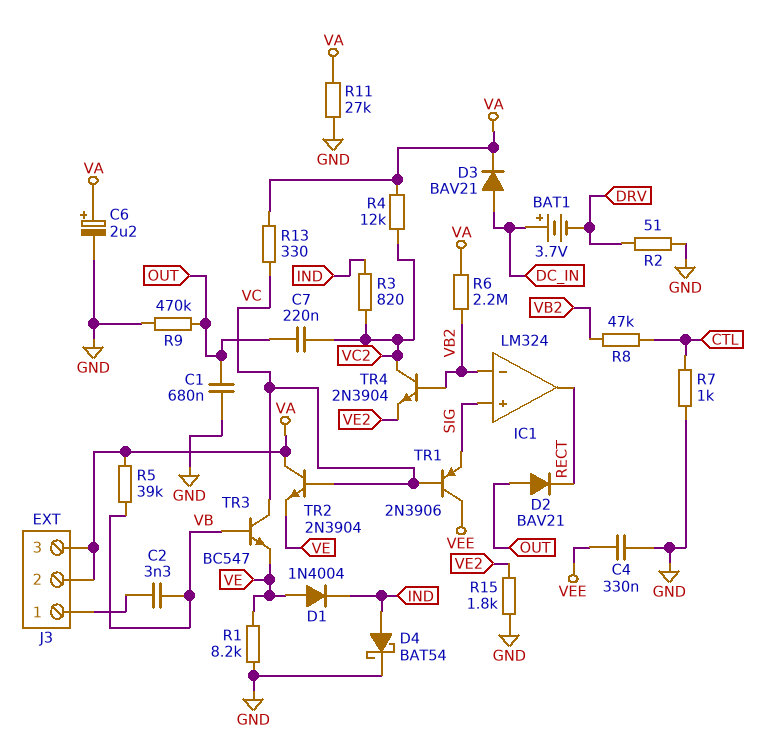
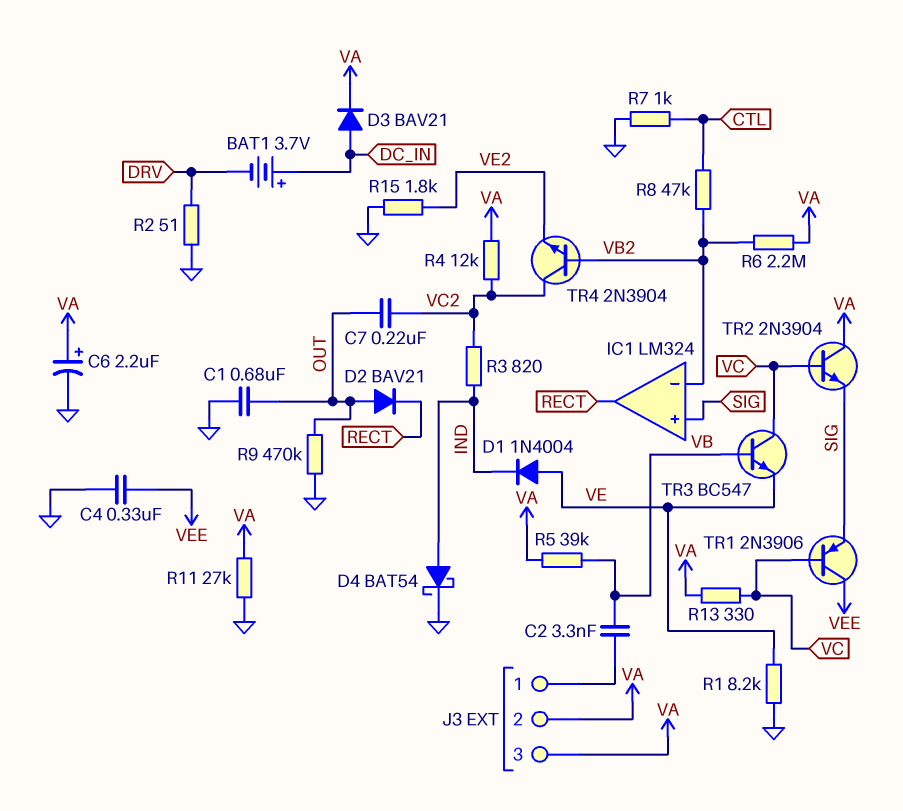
TR2: NPN 2N3904 (B VC, C VA, E VE) -> NPN 2N3904 (B VC, C VA, E SIG)

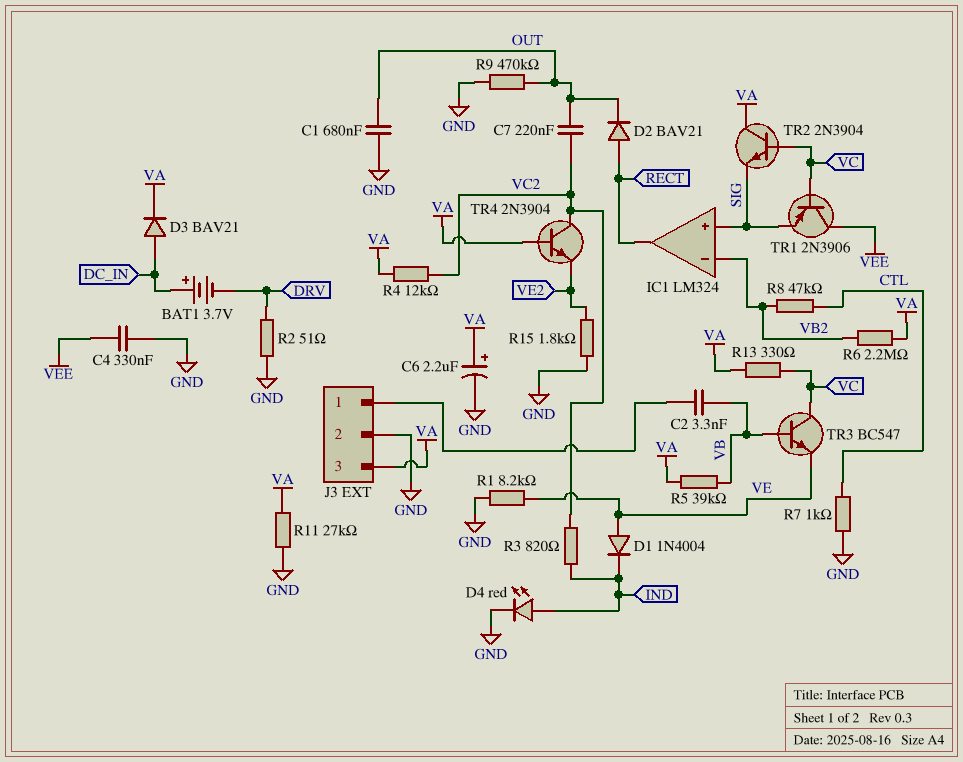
D2: diode BAV21 (A OUT, K RECT) -> diode BAV21 (A RECT, K OUT)
D4: schottky BAT54 (A IND, K GND) -> LED red (A IND, K GND)
J3 pin 2: VA -> GND
TR4: NPN 2N3904 (B VB2, C VC2, E VE2) -> NPN 2N3904 (B VA, C VC2, E VE2)

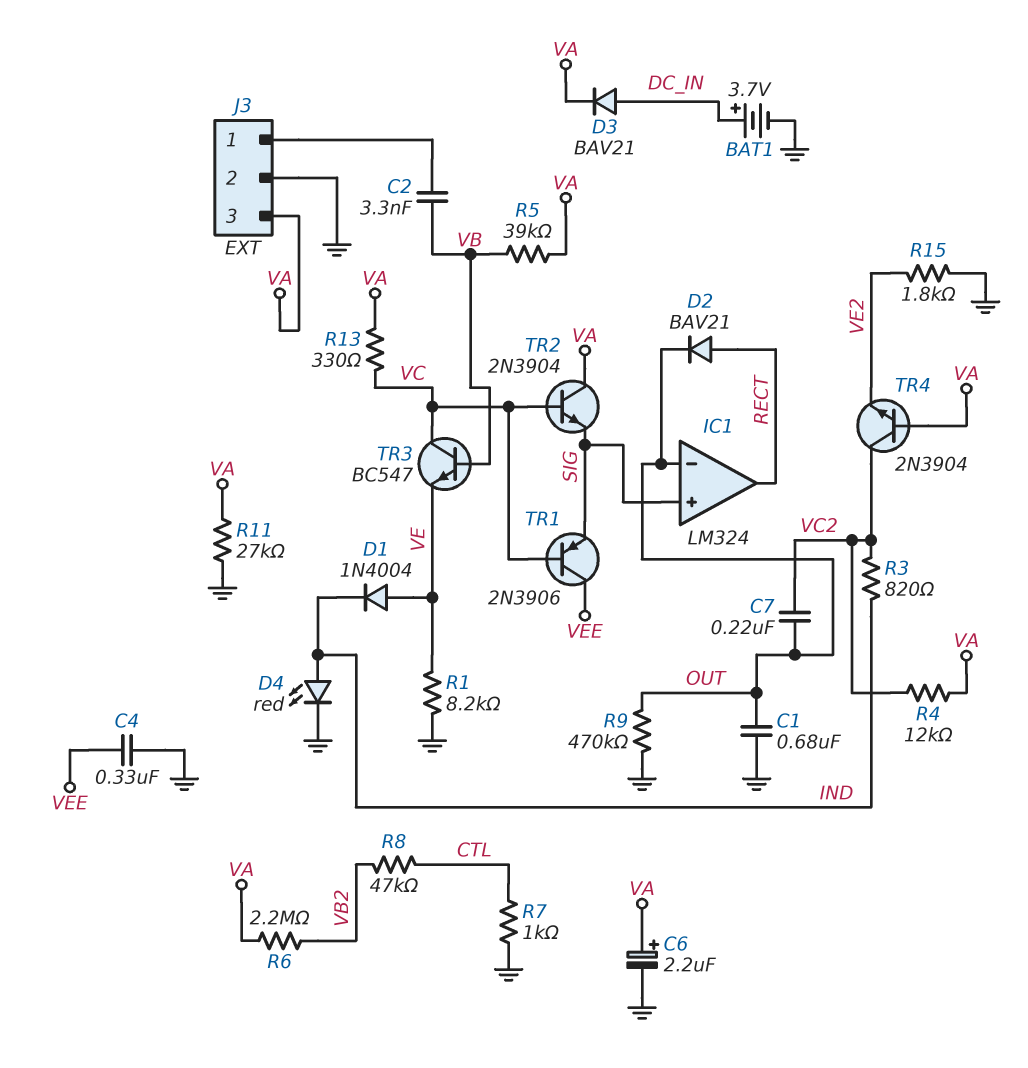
BAT1: 3.7V (plus DC_IN, minus DRV) -> 3.7V (plus DC_IN, minus GND)
IC1 pin in-: VB2 -> OUT
R2: 51 (DRV, GND) -> none

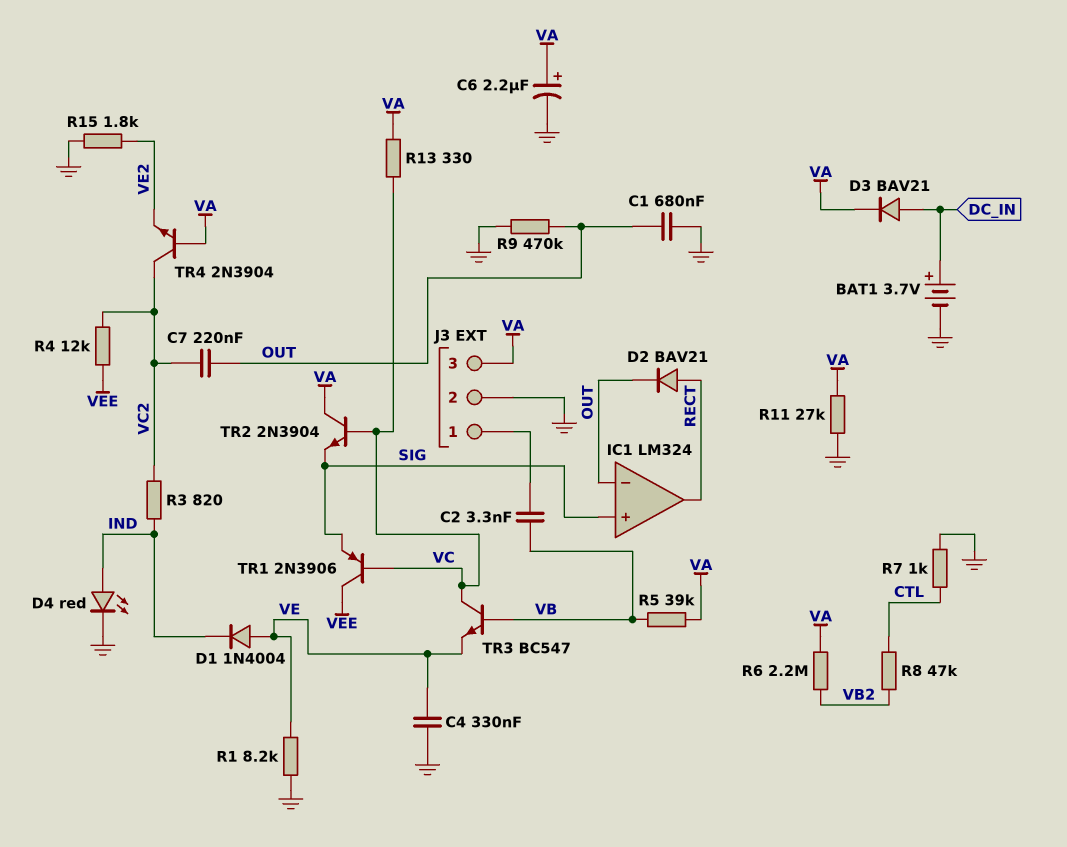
C4: 330nF (GND, VEE) -> 330nF (GND, VE)
R4: 12k (VA, VC2) -> 12k (VC2, VEE)

